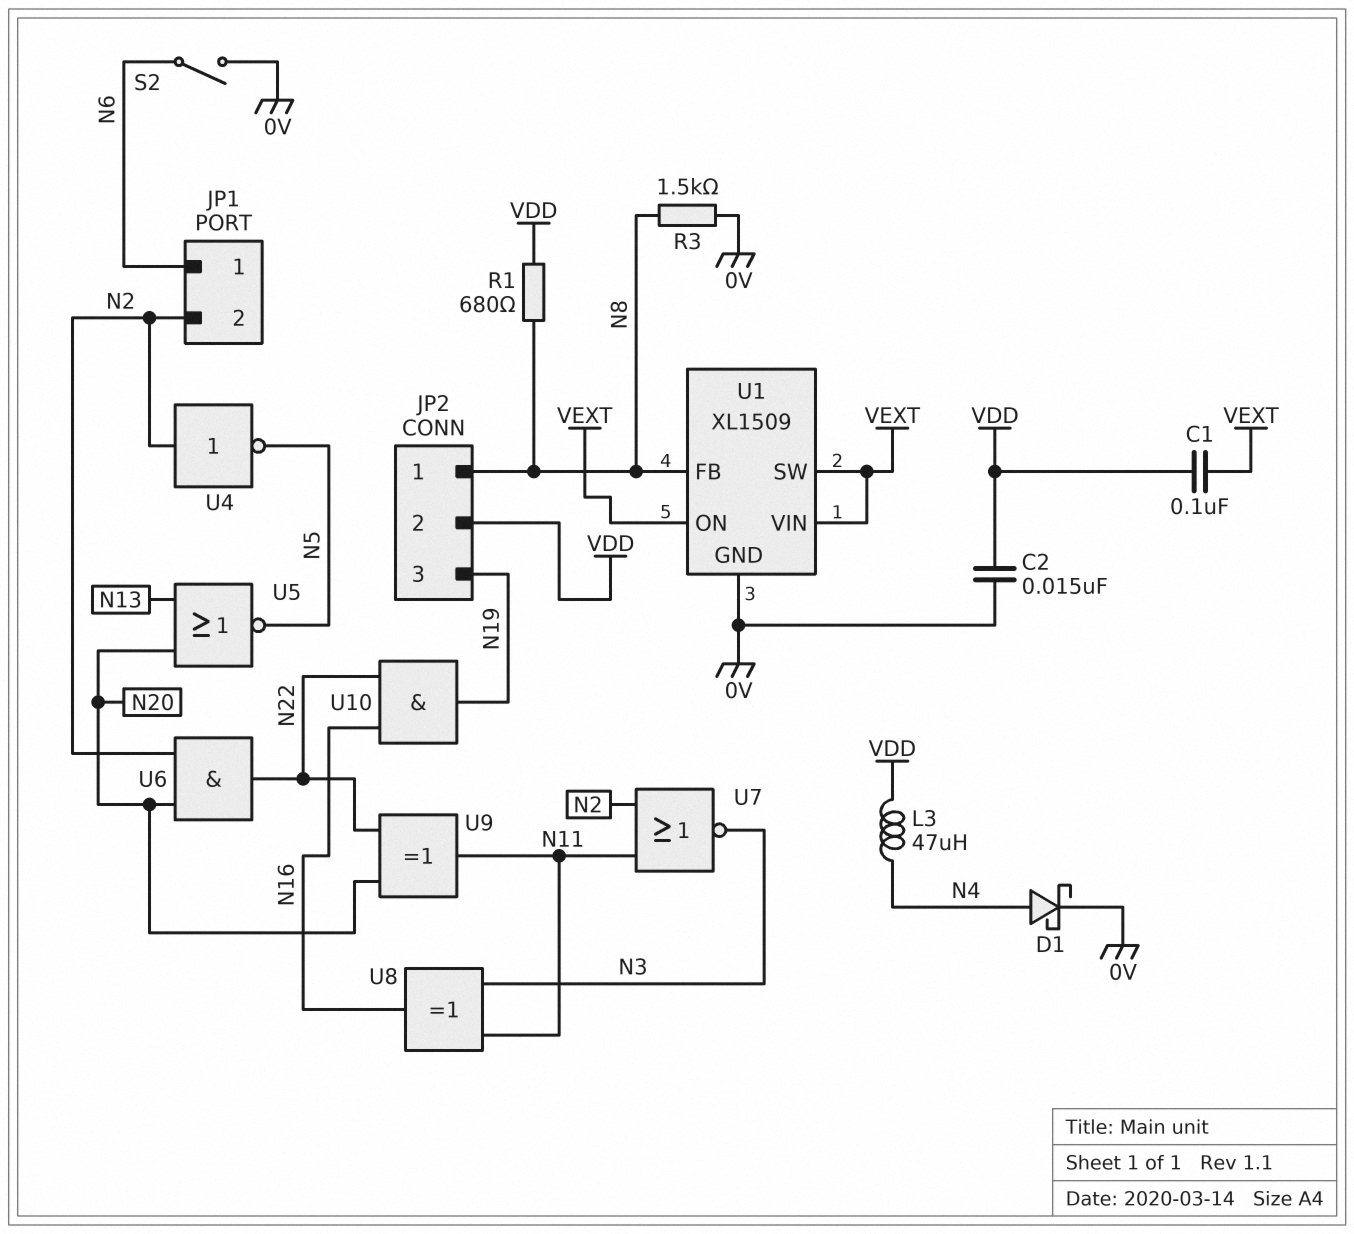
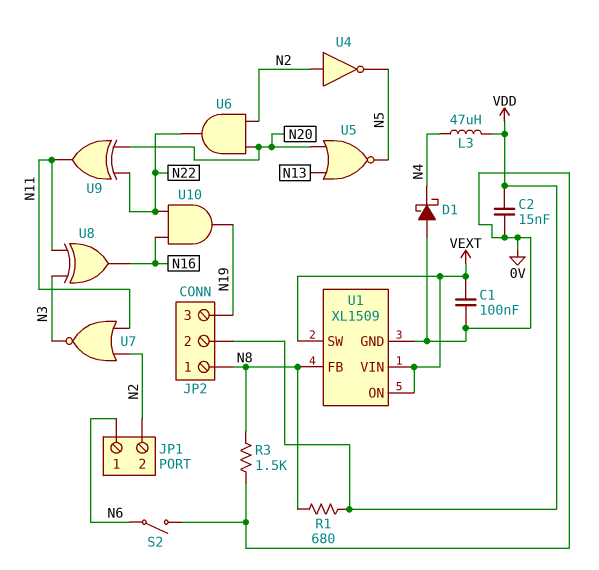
C1: 100nF (VDD, VEXT) -> 100nF (0V, VEXT)
D1: schottky (A N4, K 0V) -> schottky (A 0V, K N4)

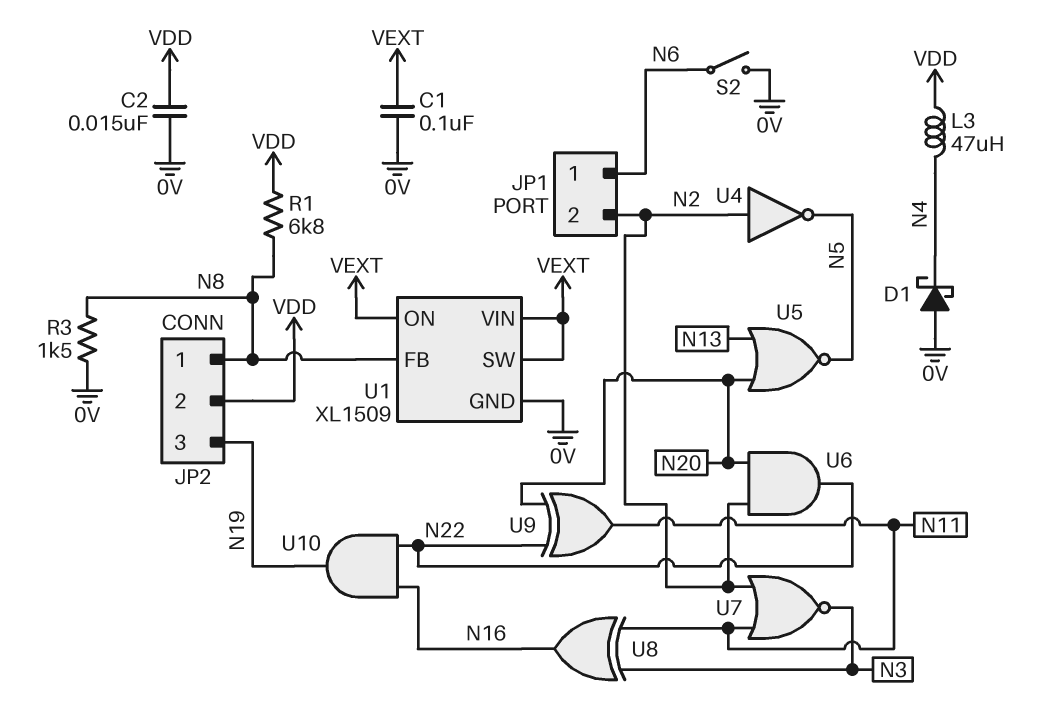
R1: 680 (N8, VDD) -> 6.8k (N8, VDD)

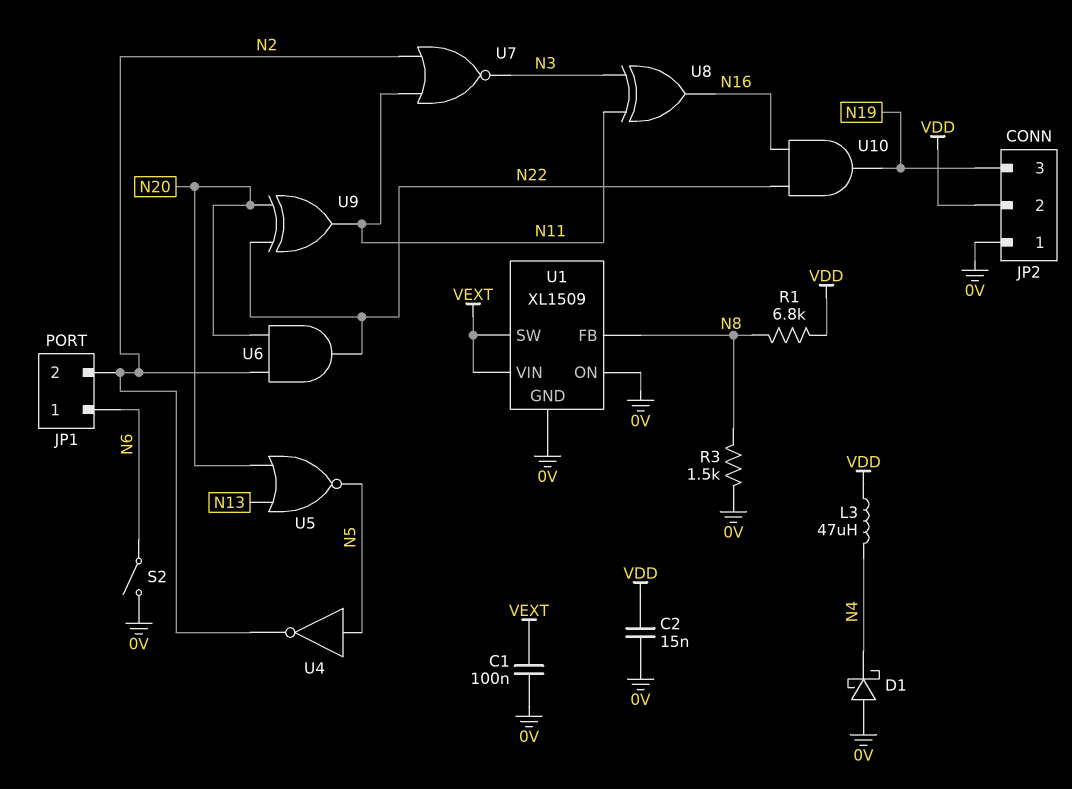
JP2 pin 1: N8 -> 0V
U1 pin ON: VEXT -> 0V
U4: NOT (in N2, out N5) -> NOT (in N5, out N2)

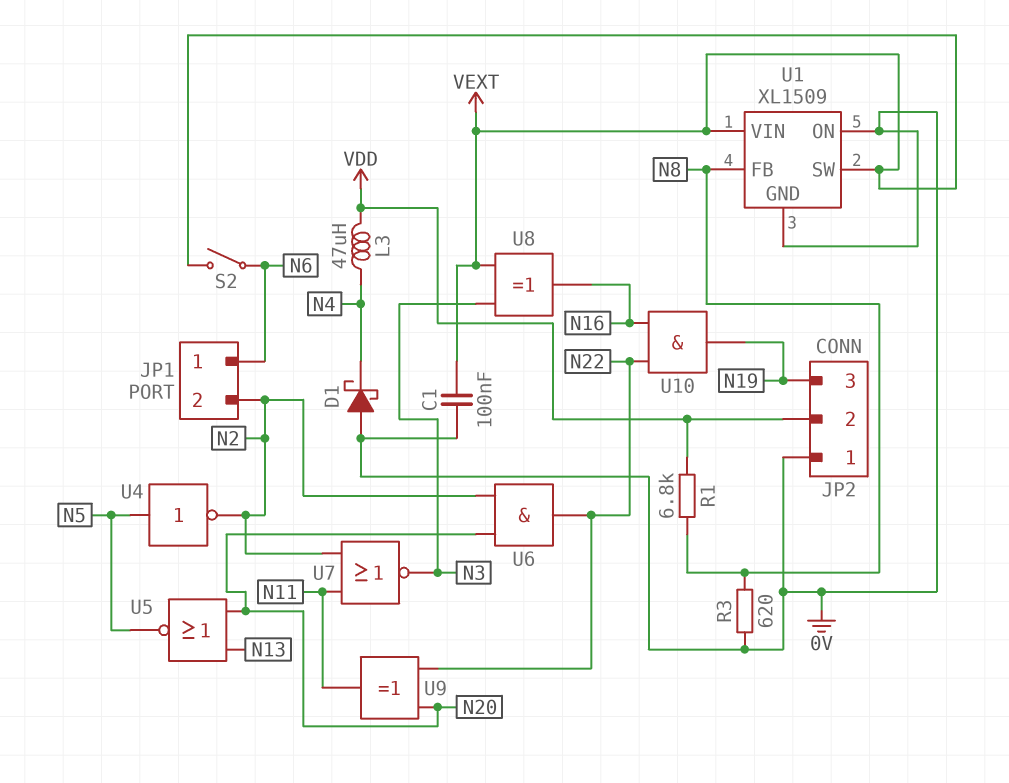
C2: 15nF (0V, VDD) -> none
R3: 1.5k (0V, N8) -> 620 (0V, N8)
S2: switch (0V, N6) -> switch (N6, VEXT)
U8: XOR (in N3, in N11, out N16) -> XOR (in N3, in VEXT, out N16)

